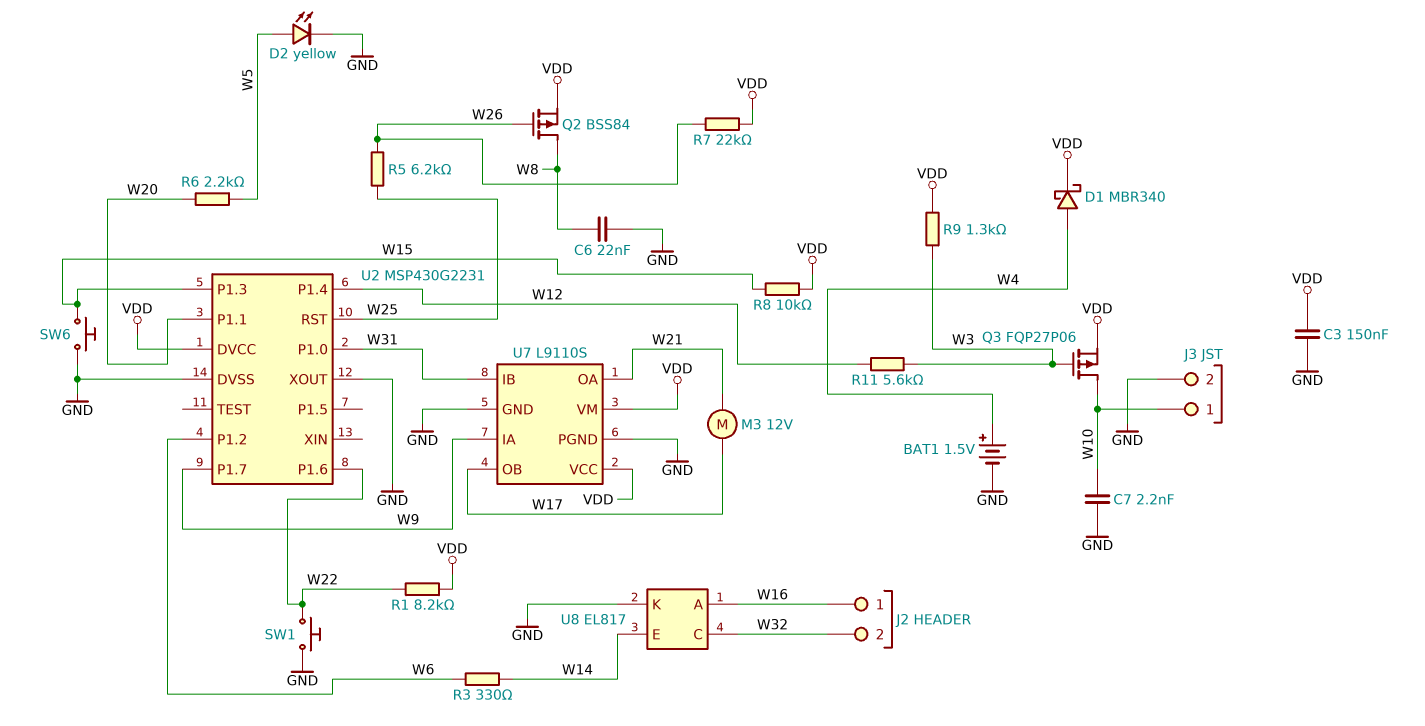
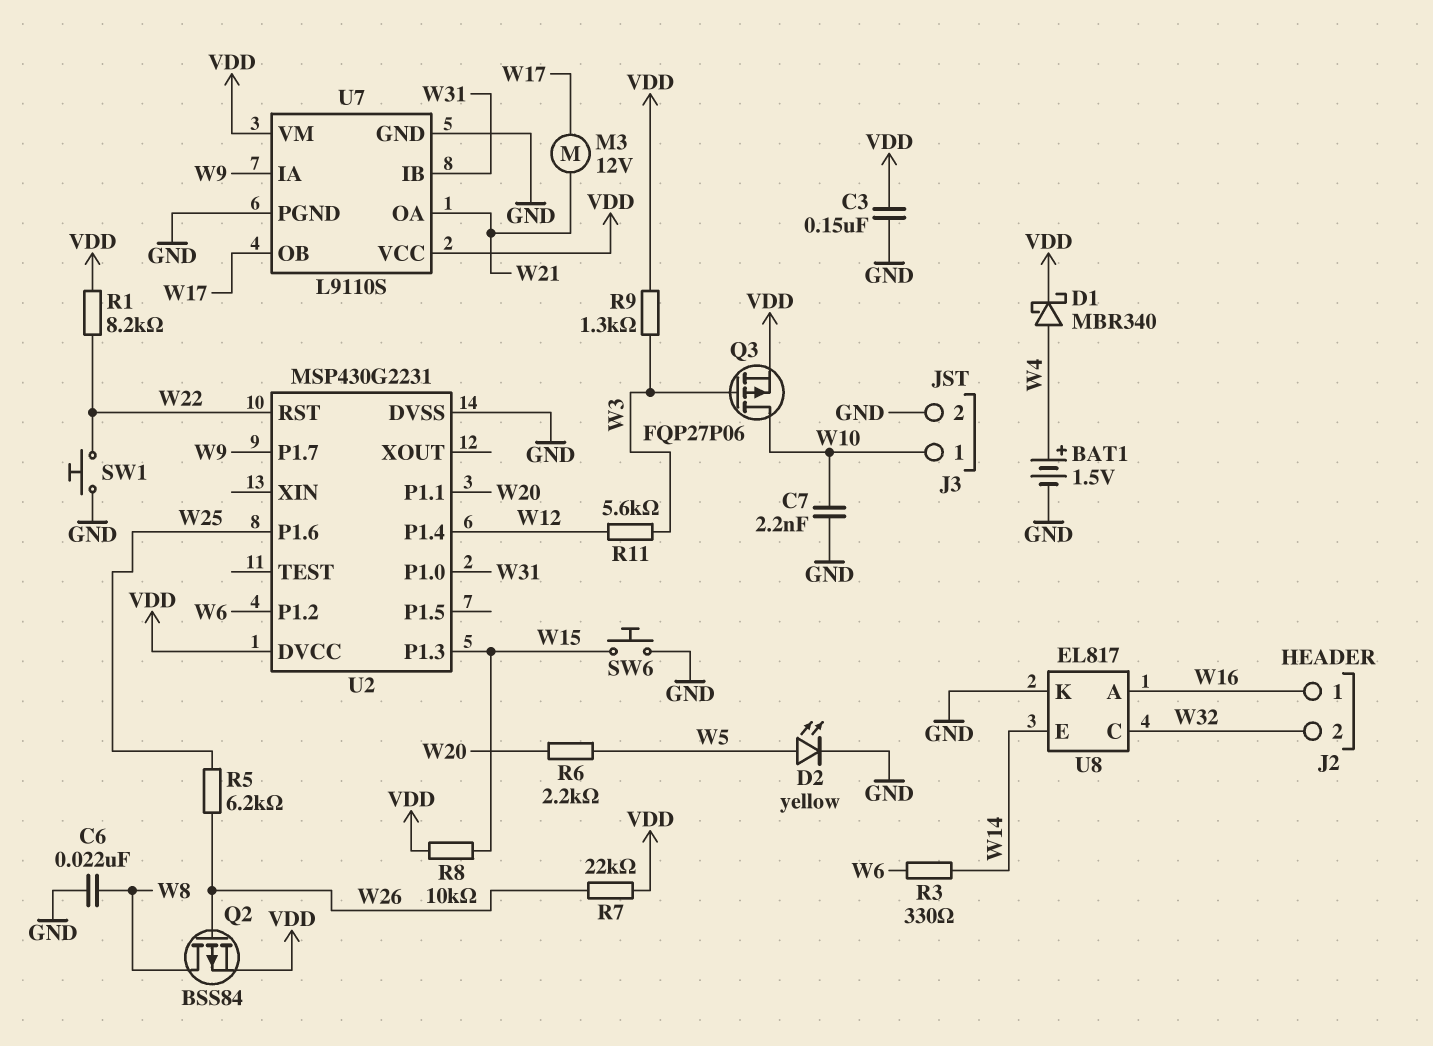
U2 pin P1.6: W22 -> W25
U2 pin RST: W25 -> W22
U2 pin XOUT: GND -> none

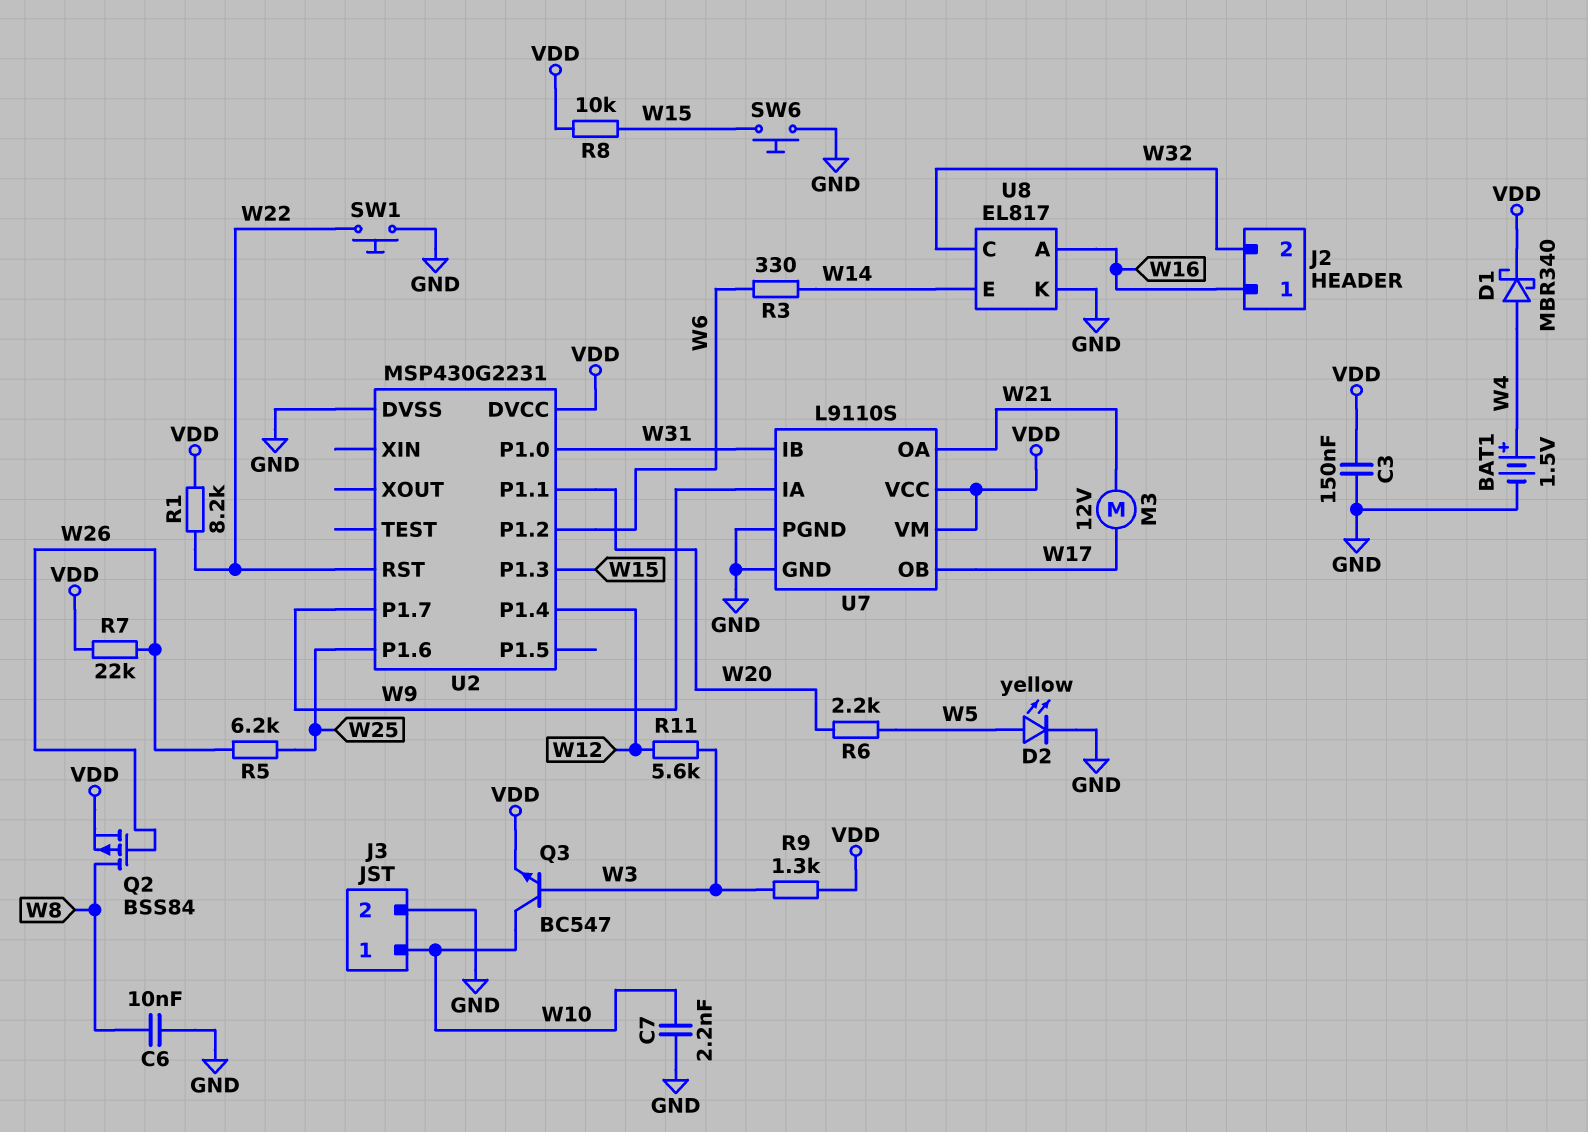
C6: 22nF (GND, W8) -> 10nF (GND, W8)
Q3: PMOS FQP27P06 (G W3, D W10, S VDD) -> NPN BC547 (B W3, C W10, E VDD)

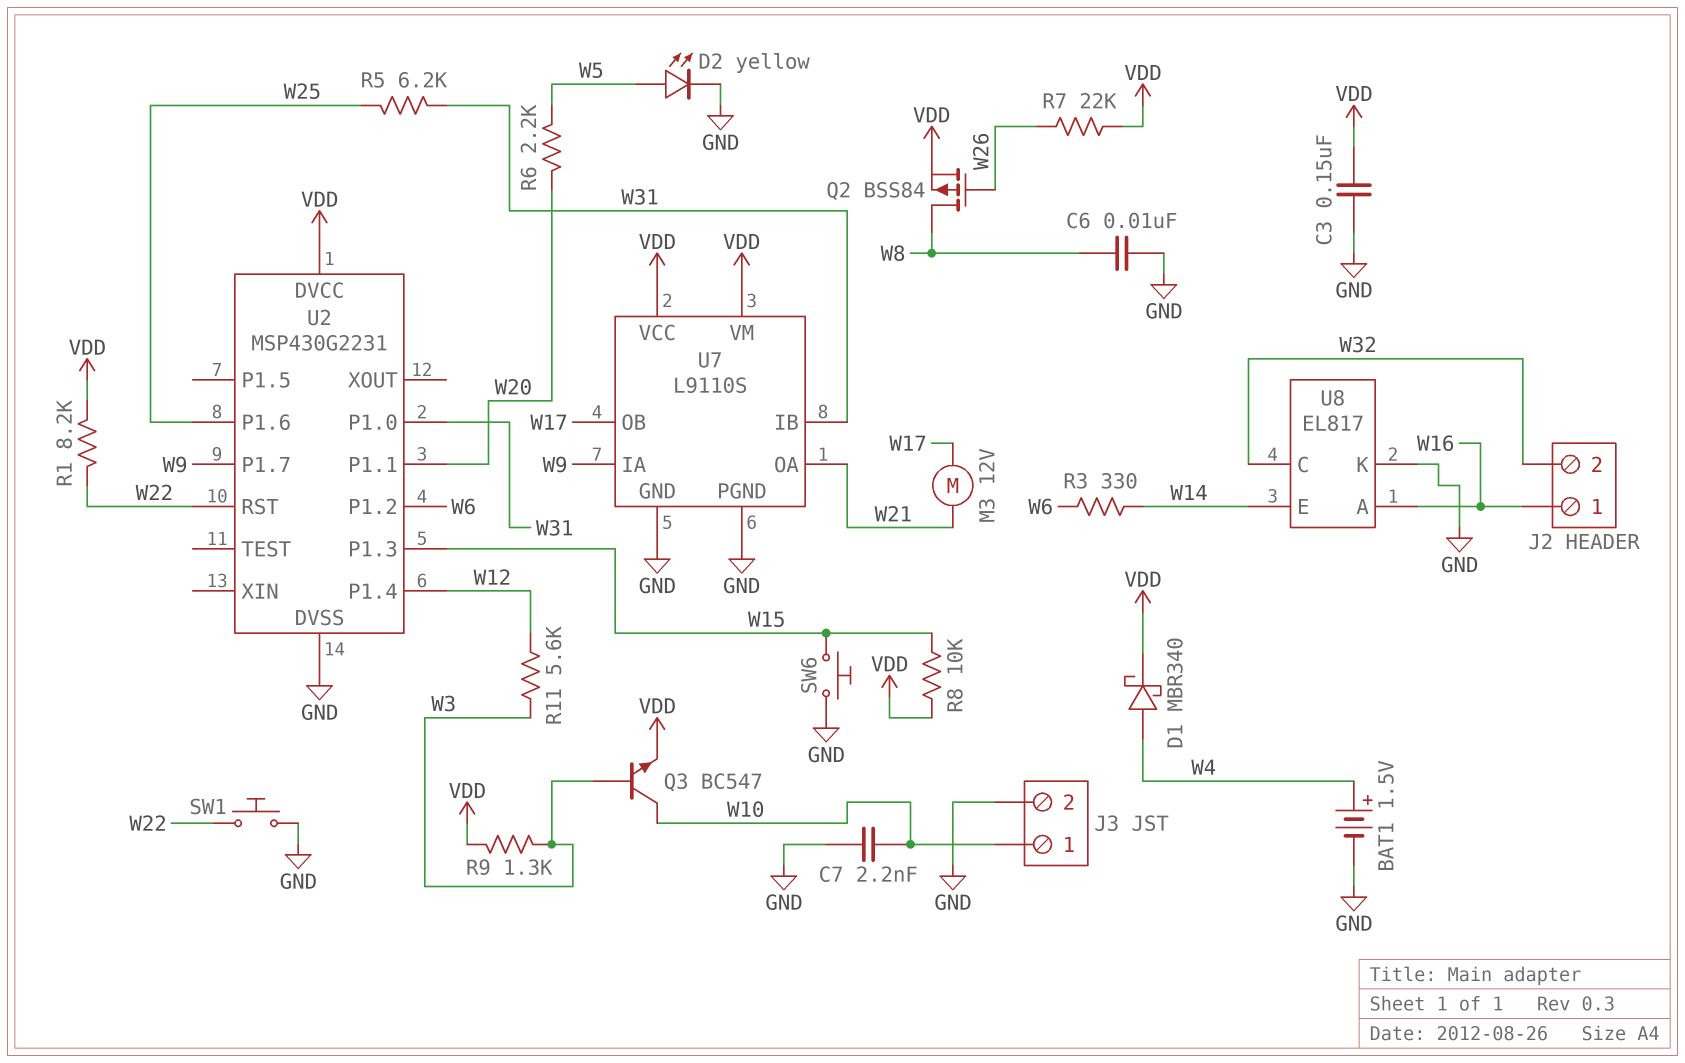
R5: 6.2k (W25, W26) -> 6.2k (W25, W31)

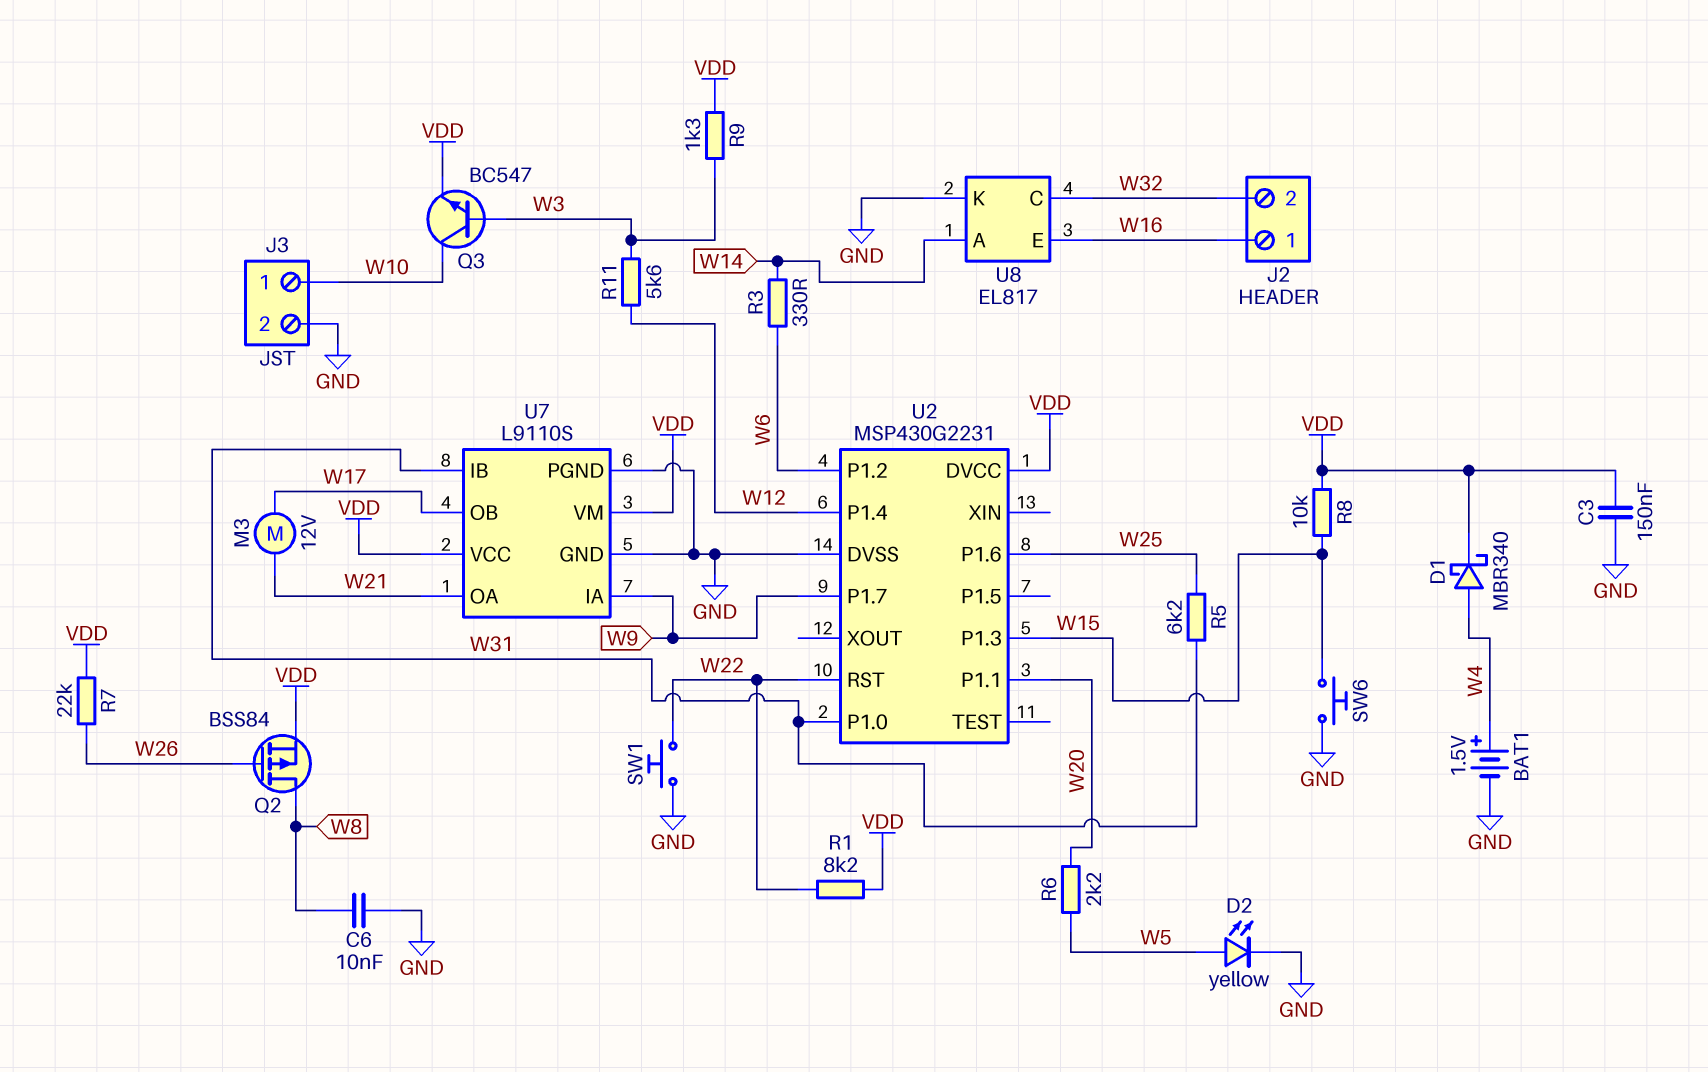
C7: 2.2nF (GND, W10) -> none
U8 pin A: W16 -> W14
U8 pin E: W14 -> W16

